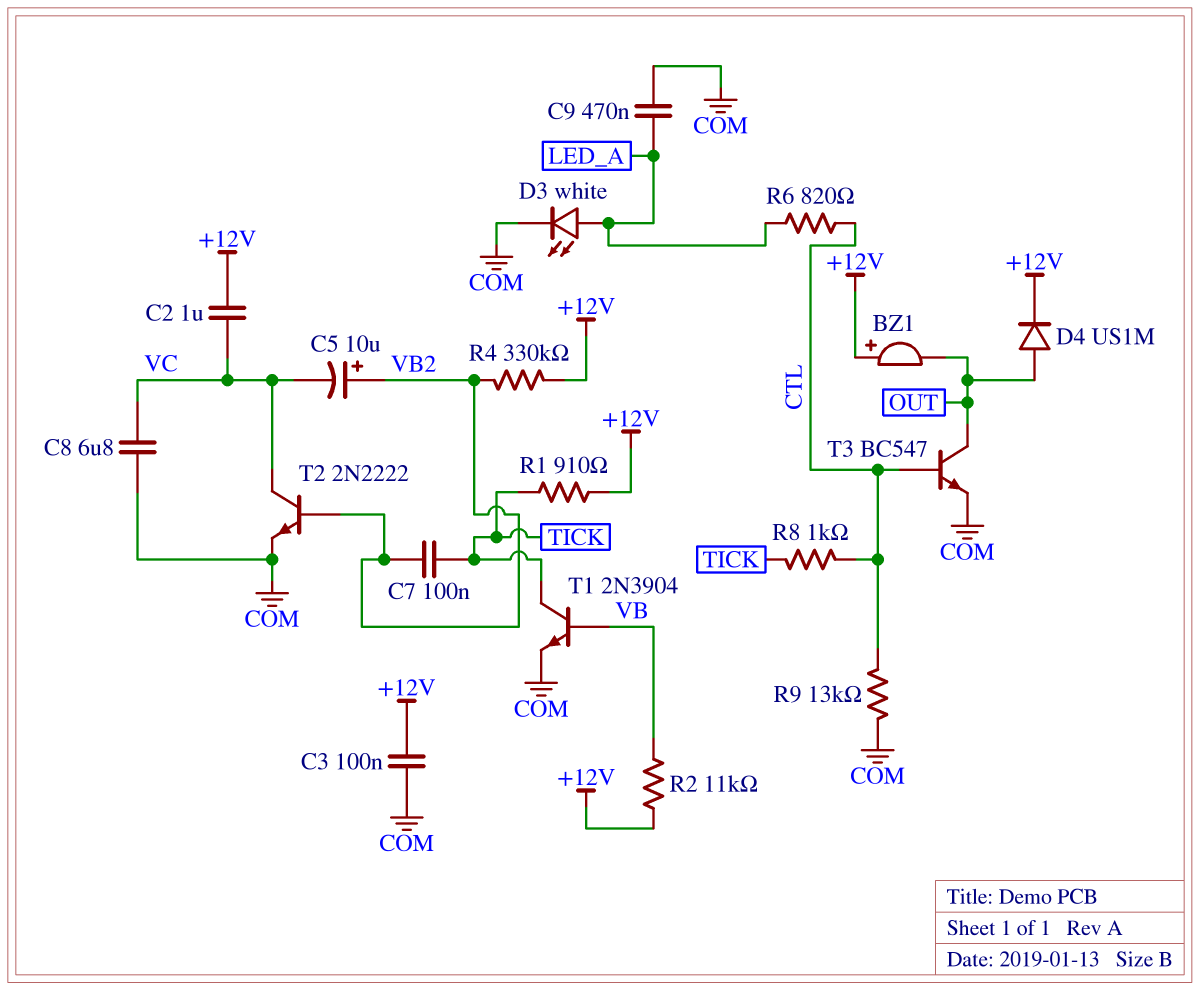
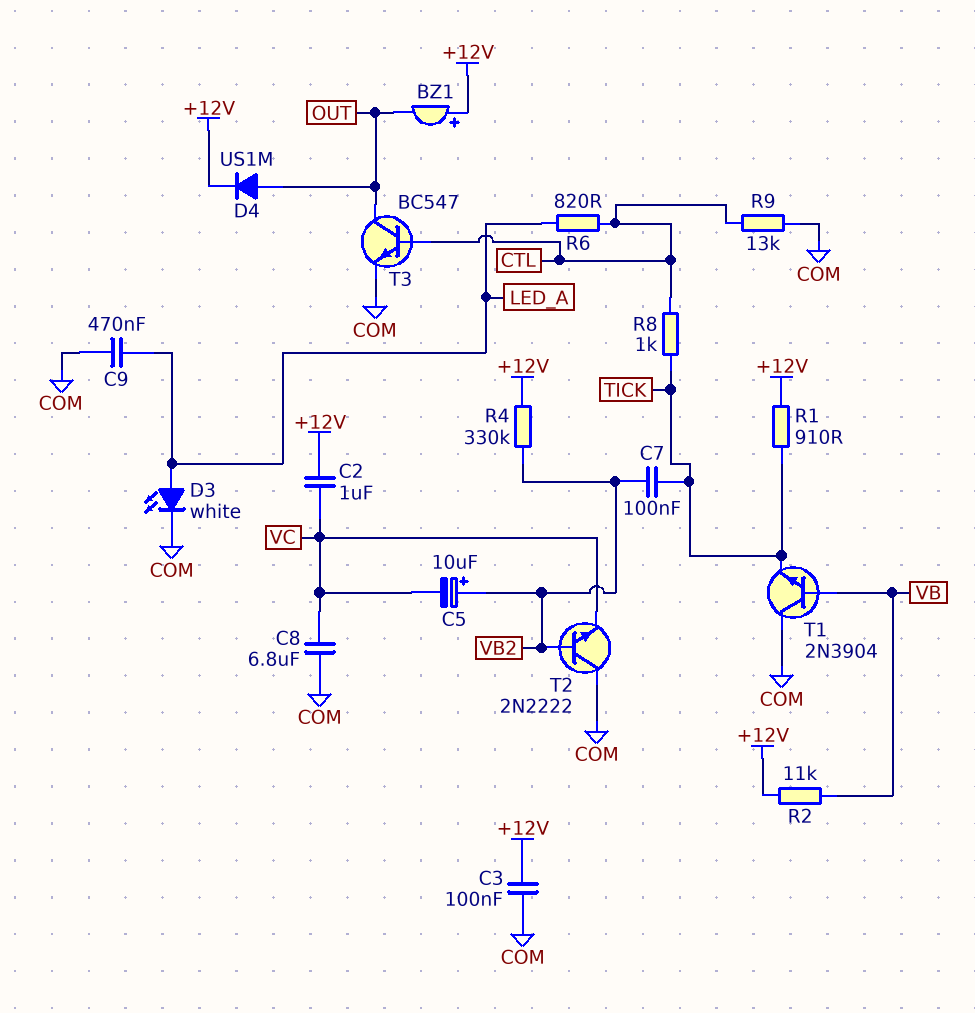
T1: NPN 2N3904 (B VB, C TICK, E COM) -> NPN 2N3904 (B VB, C COM, E TICK)
T2: NPN 2N2222 (B VB2, C VC, E COM) -> NPN 2N2222 (B VB2, C COM, E VC)

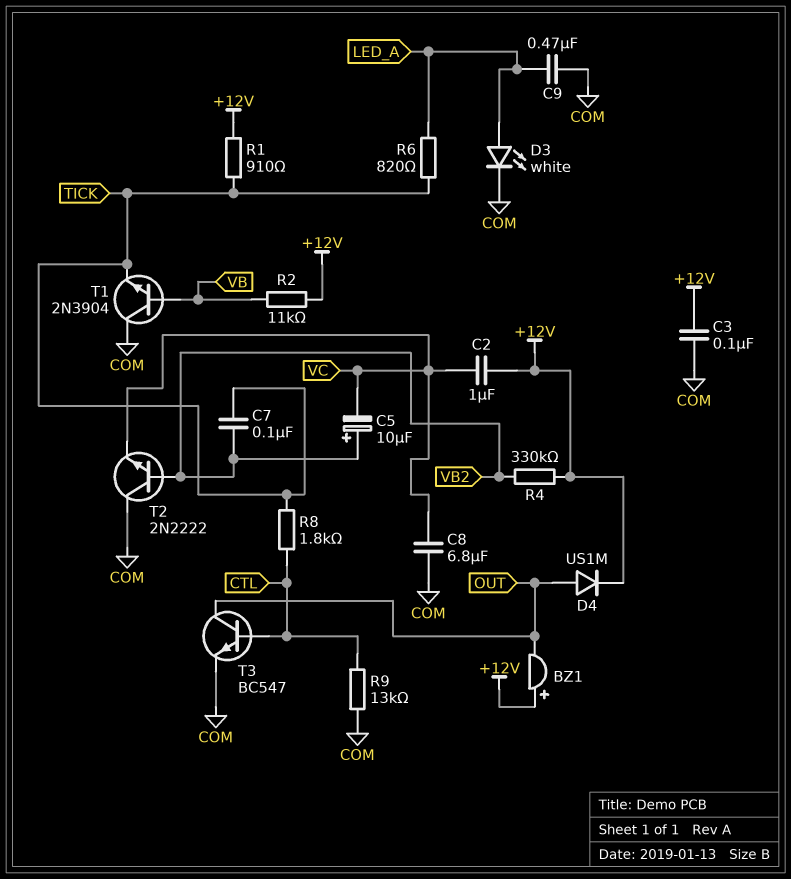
R6: 820 (CTL, LED_A) -> 820 (LED_A, TICK)
R8: 1k (CTL, TICK) -> 1.8k (CTL, TICK)

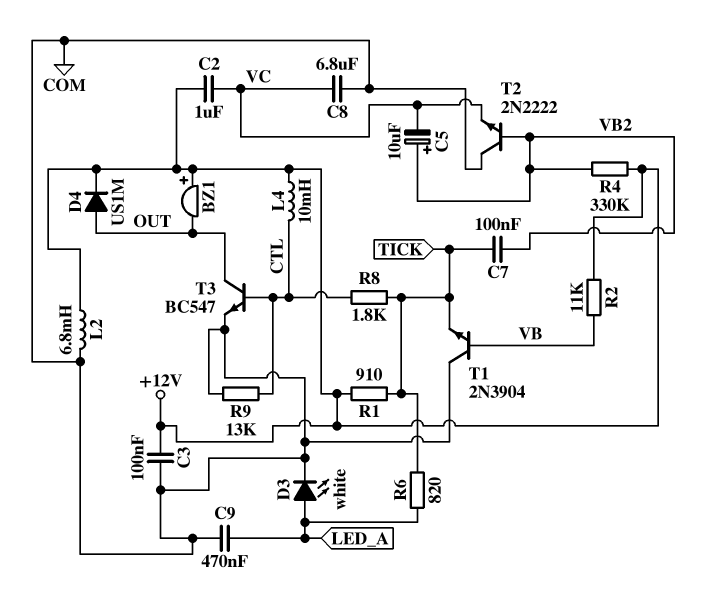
L2: none -> 6.8mH (+12V, COM)
L4: none -> 10mH (+12V, CTL)

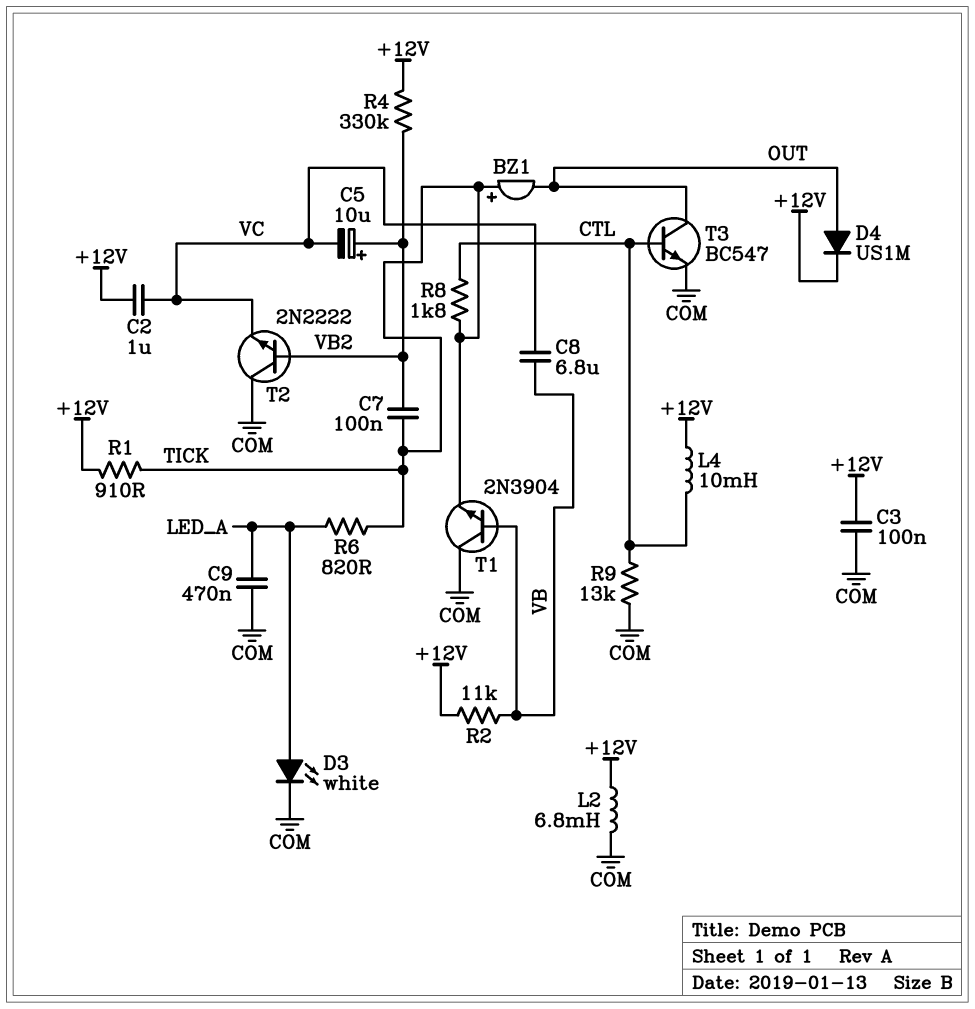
BZ1: buzzer (plus +12V, minus OUT) -> buzzer (plus TICK, minus OUT)
C8: 6.8uF (COM, VC) -> 6.8uF (VB, VC)

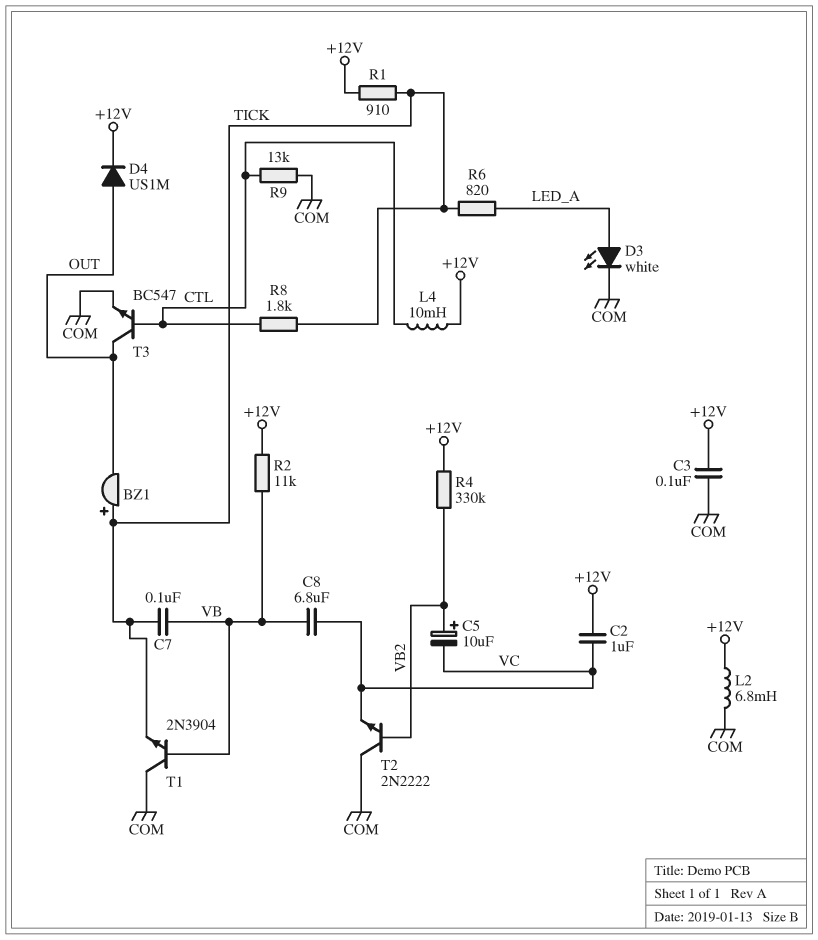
C7: 100nF (TICK, VB2) -> 100nF (TICK, VB)
C9: 470nF (COM, LED_A) -> none

